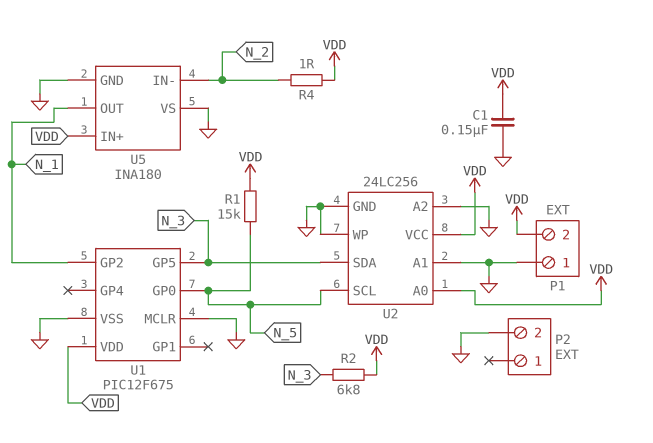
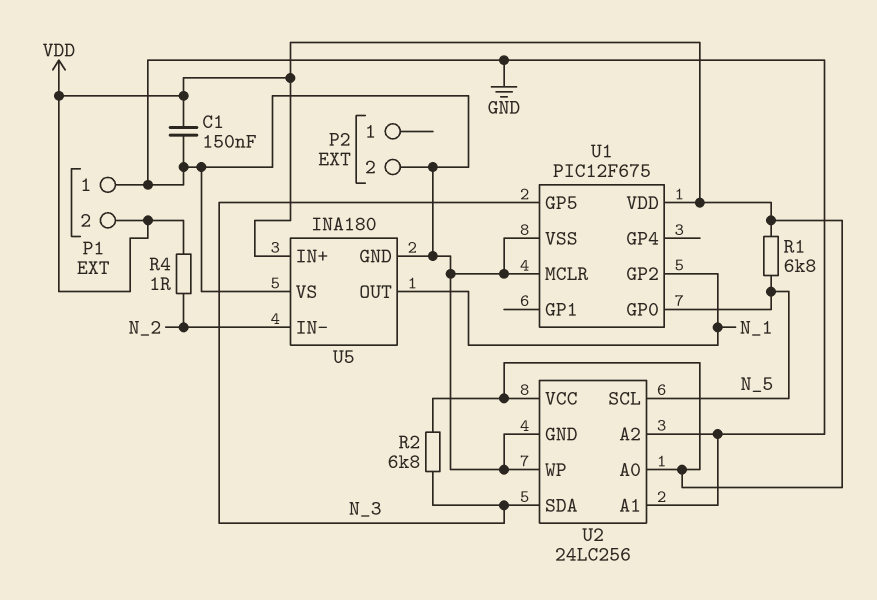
R1: 15k (N_5, VDD) -> 6.8k (N_5, VDD)

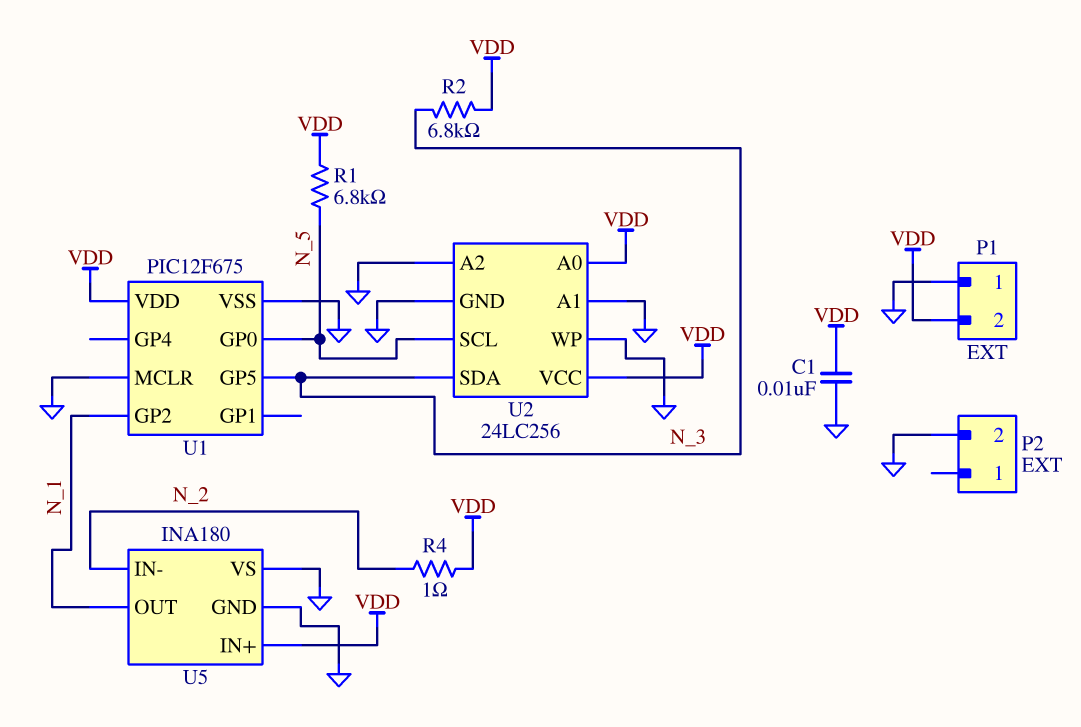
C1: 150nF (GND, VDD) -> 10nF (GND, VDD)

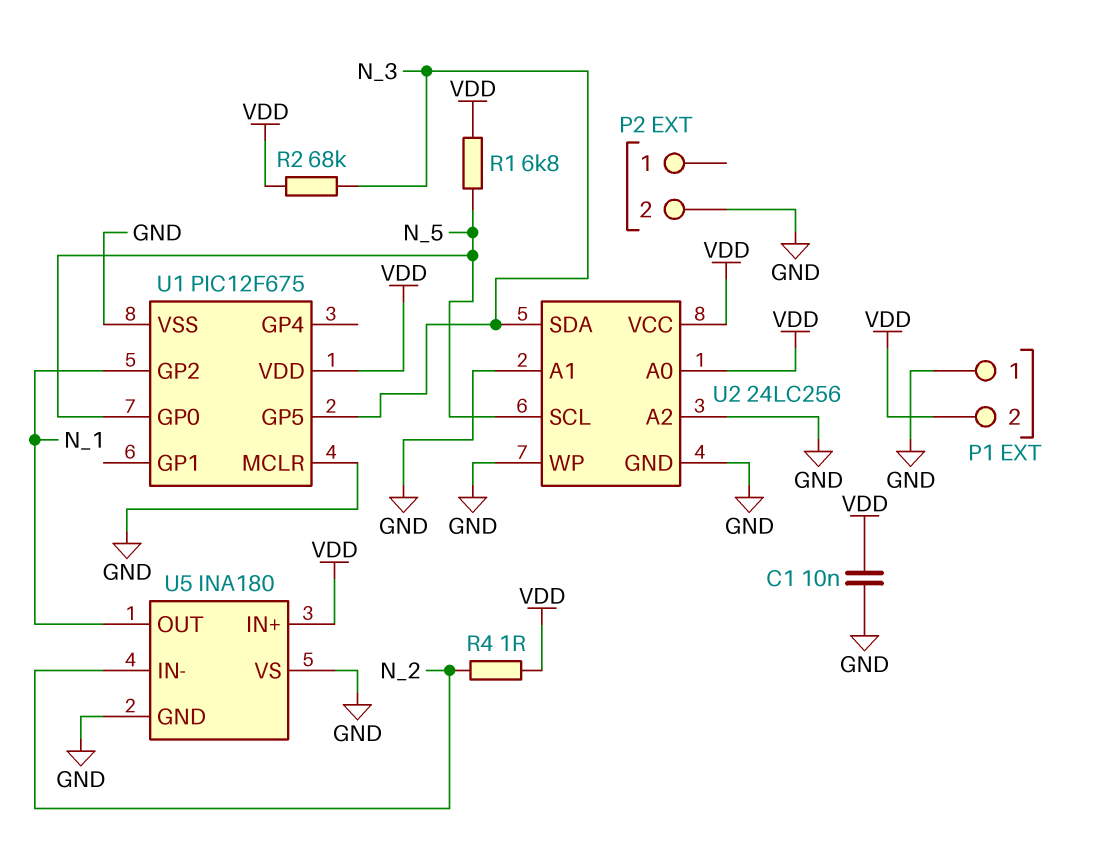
R2: 6.8k (N_3, VDD) -> 68k (N_3, VDD)

